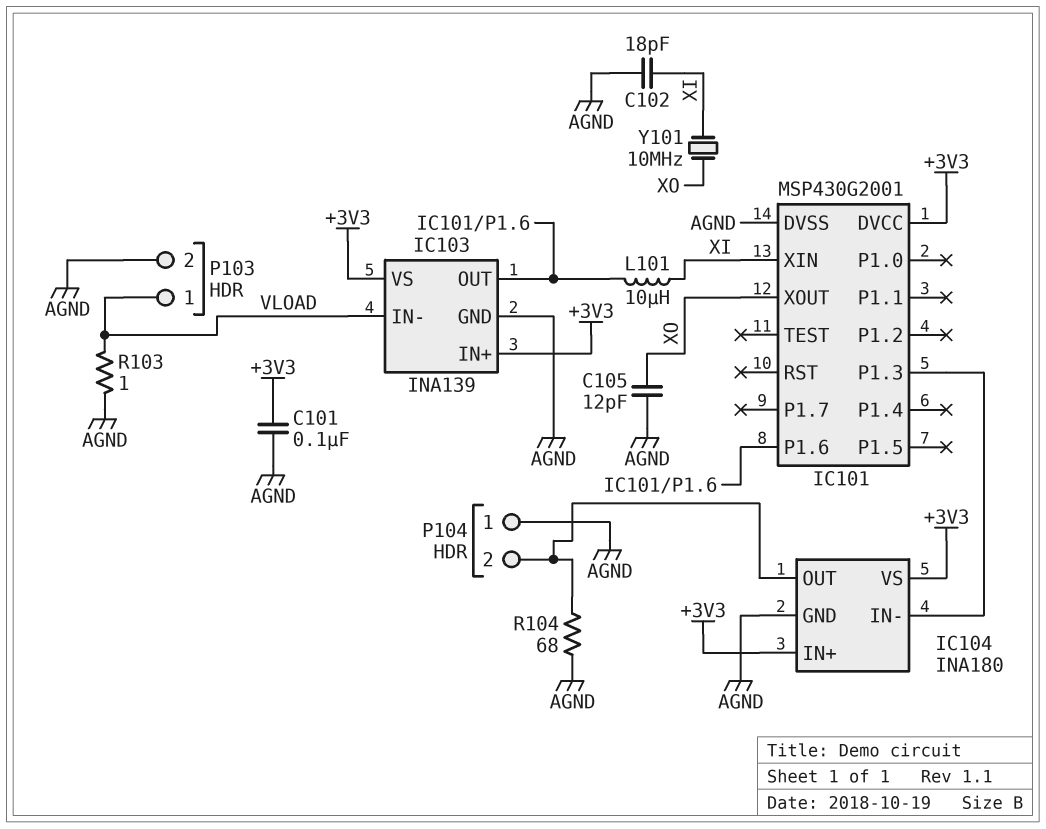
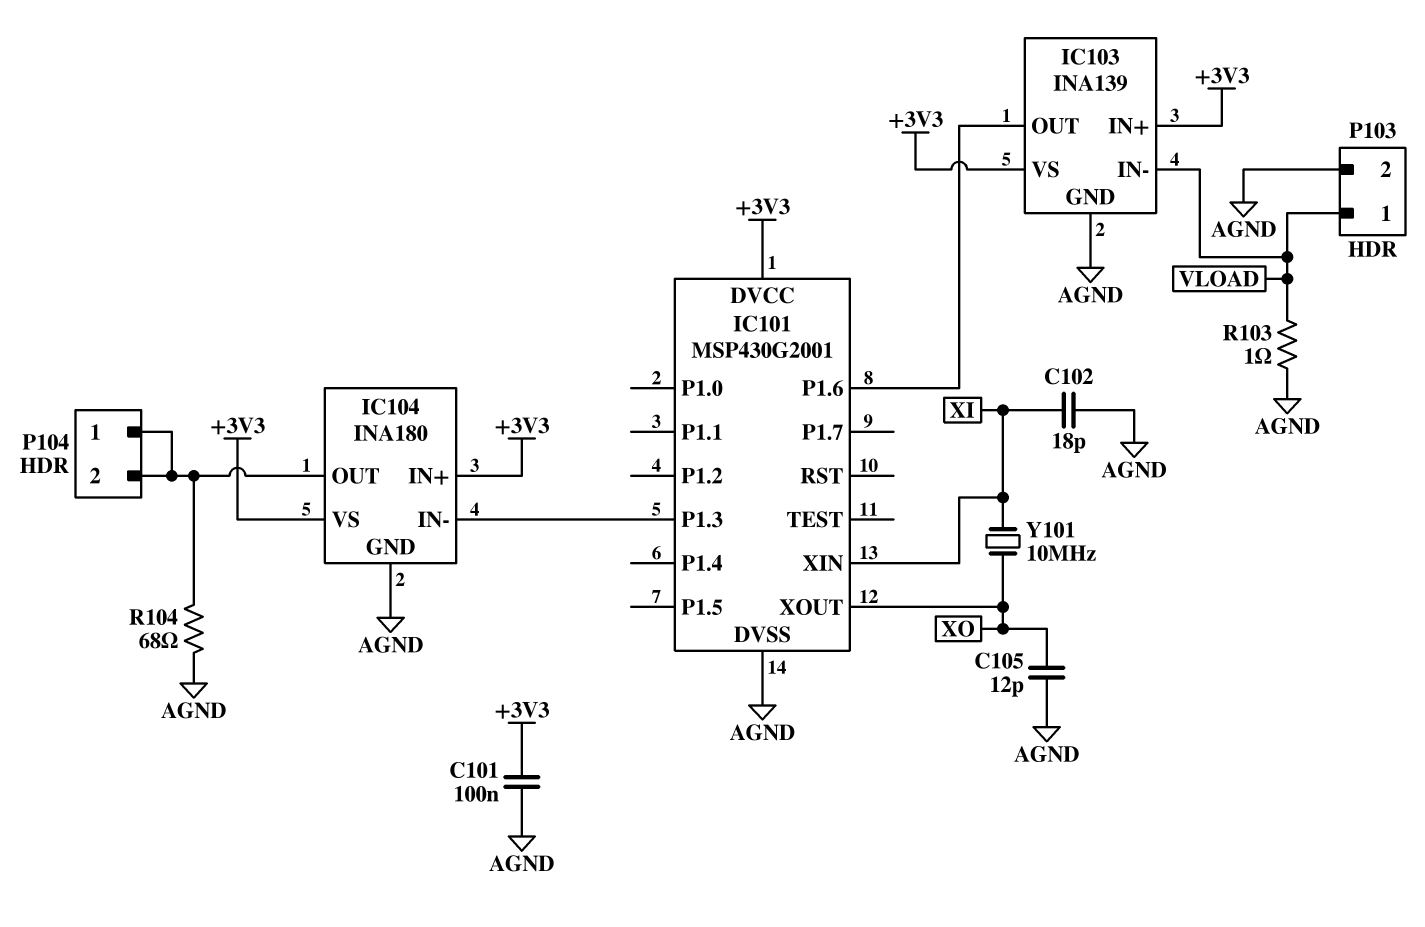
L101: 10uH (IC101/P1.6, XI) -> none
P104 pin 1: AGND -> IC104/OUT

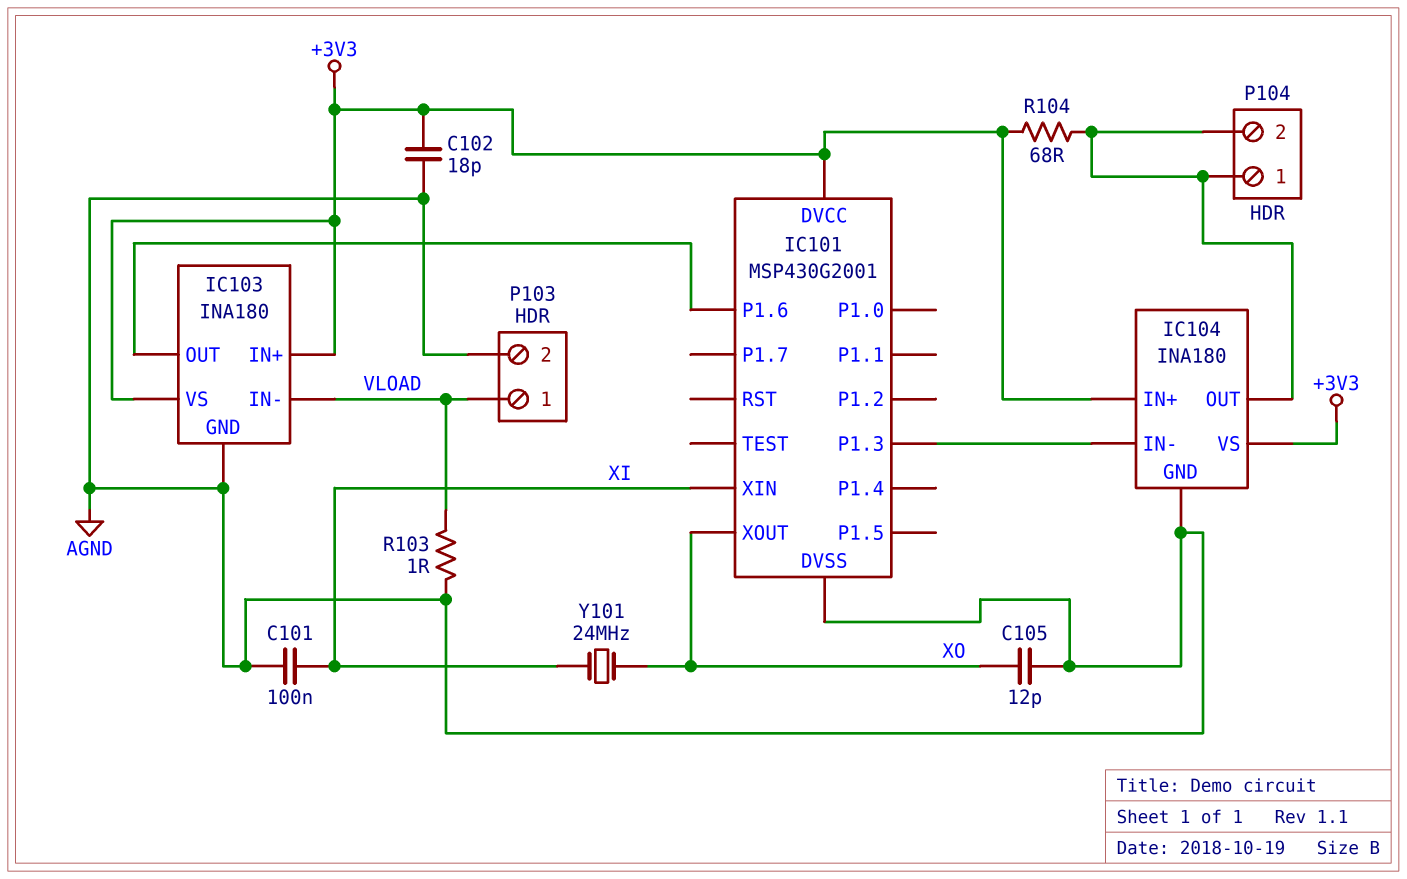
C101: 100nF (+3V3, AGND) -> 100nF (AGND, XI)
C102: 18pF (AGND, XI) -> 18pF (+3V3, AGND)
IC103: INA139 -> INA180
R104: 68 (AGND, IC104/OUT) -> 68 (+3V3, IC104/OUT)
Y101: 10MHz (XI, XO) -> 24MHz (XI, XO)

